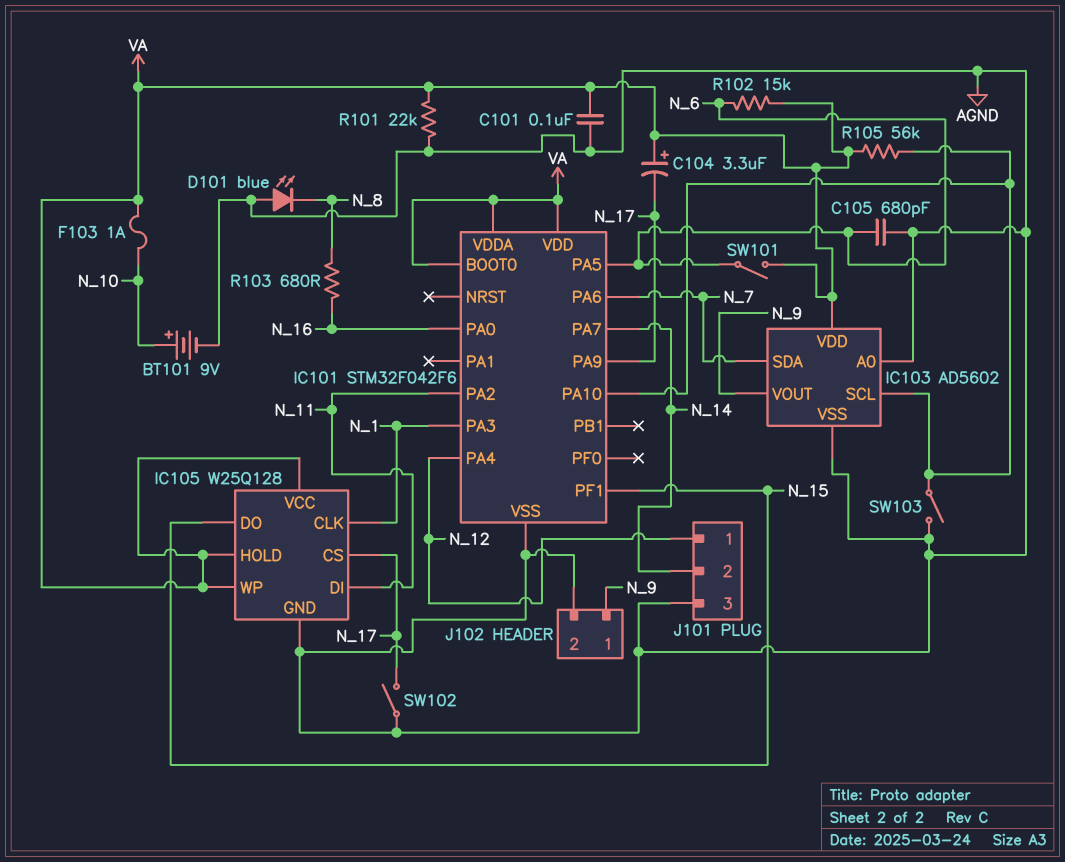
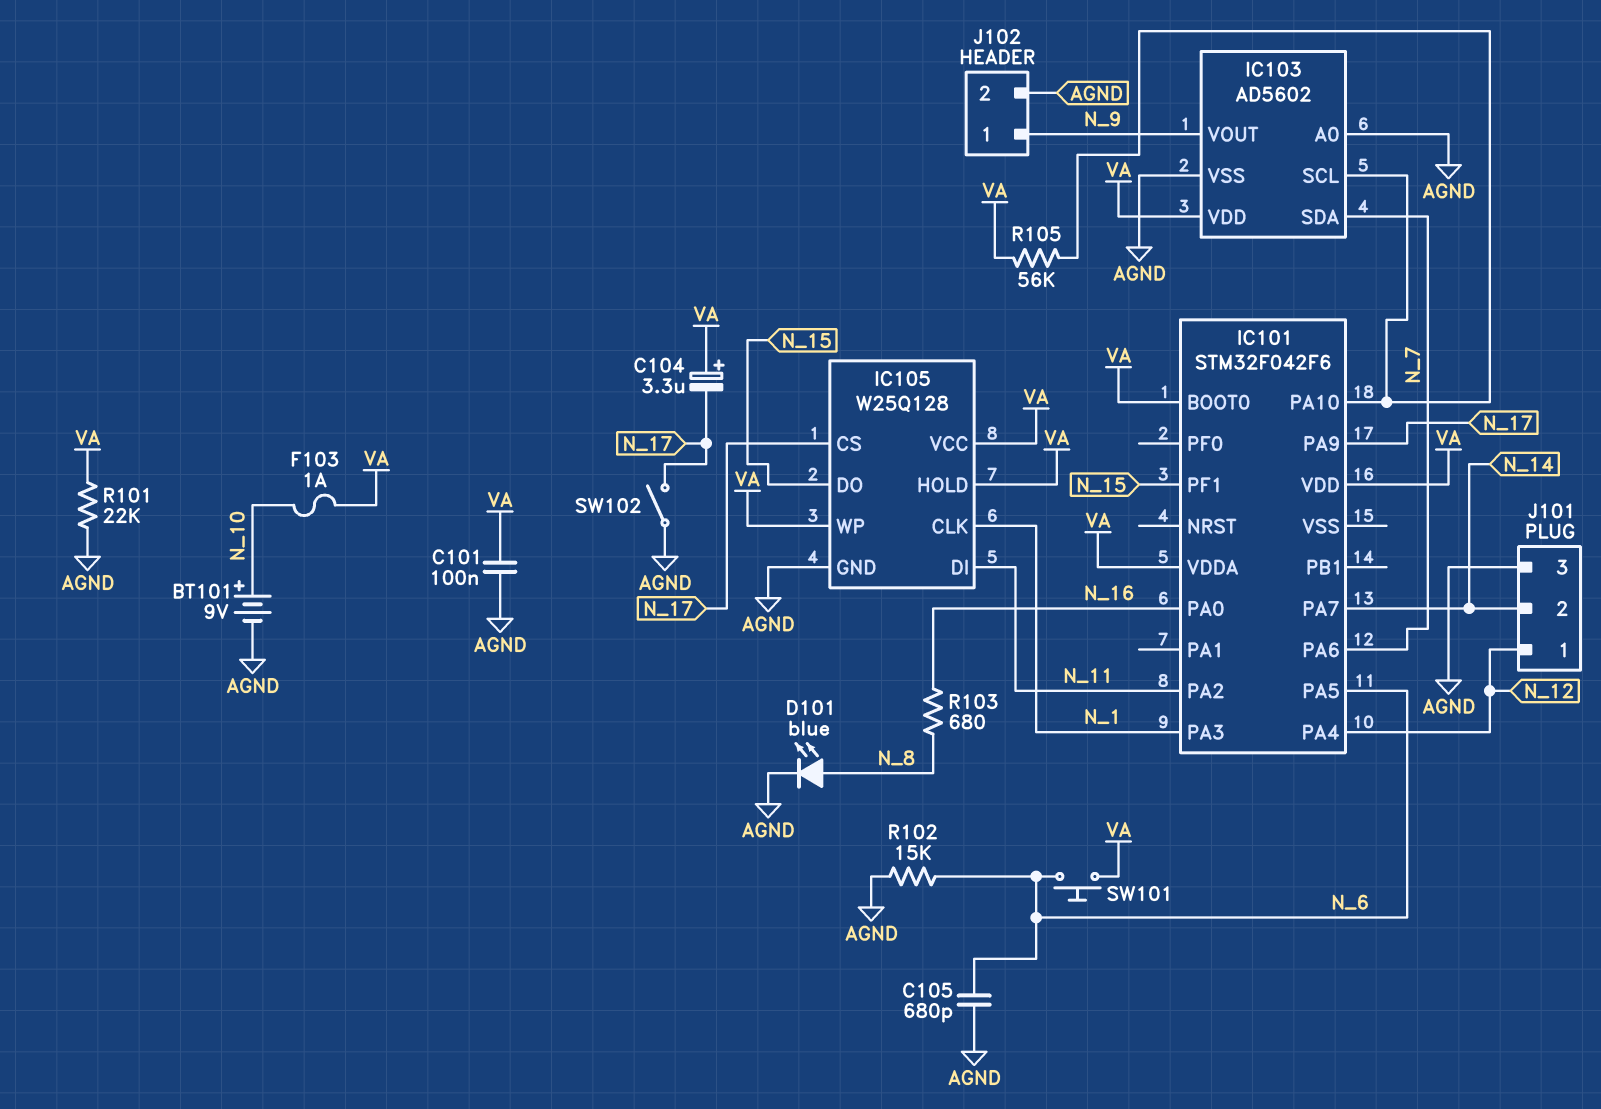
D101: LED blue (A AGND, K N_8) -> LED blue (A N_8, K AGND)
IC101 pin VSS: AGND -> none
R102: 15k (N_6, VA) -> 15k (AGND, N_6)
SW101: switch (N_6, VA) -> button (N_6, VA)
SW103: switch (AGND, IC101/PA10) -> none

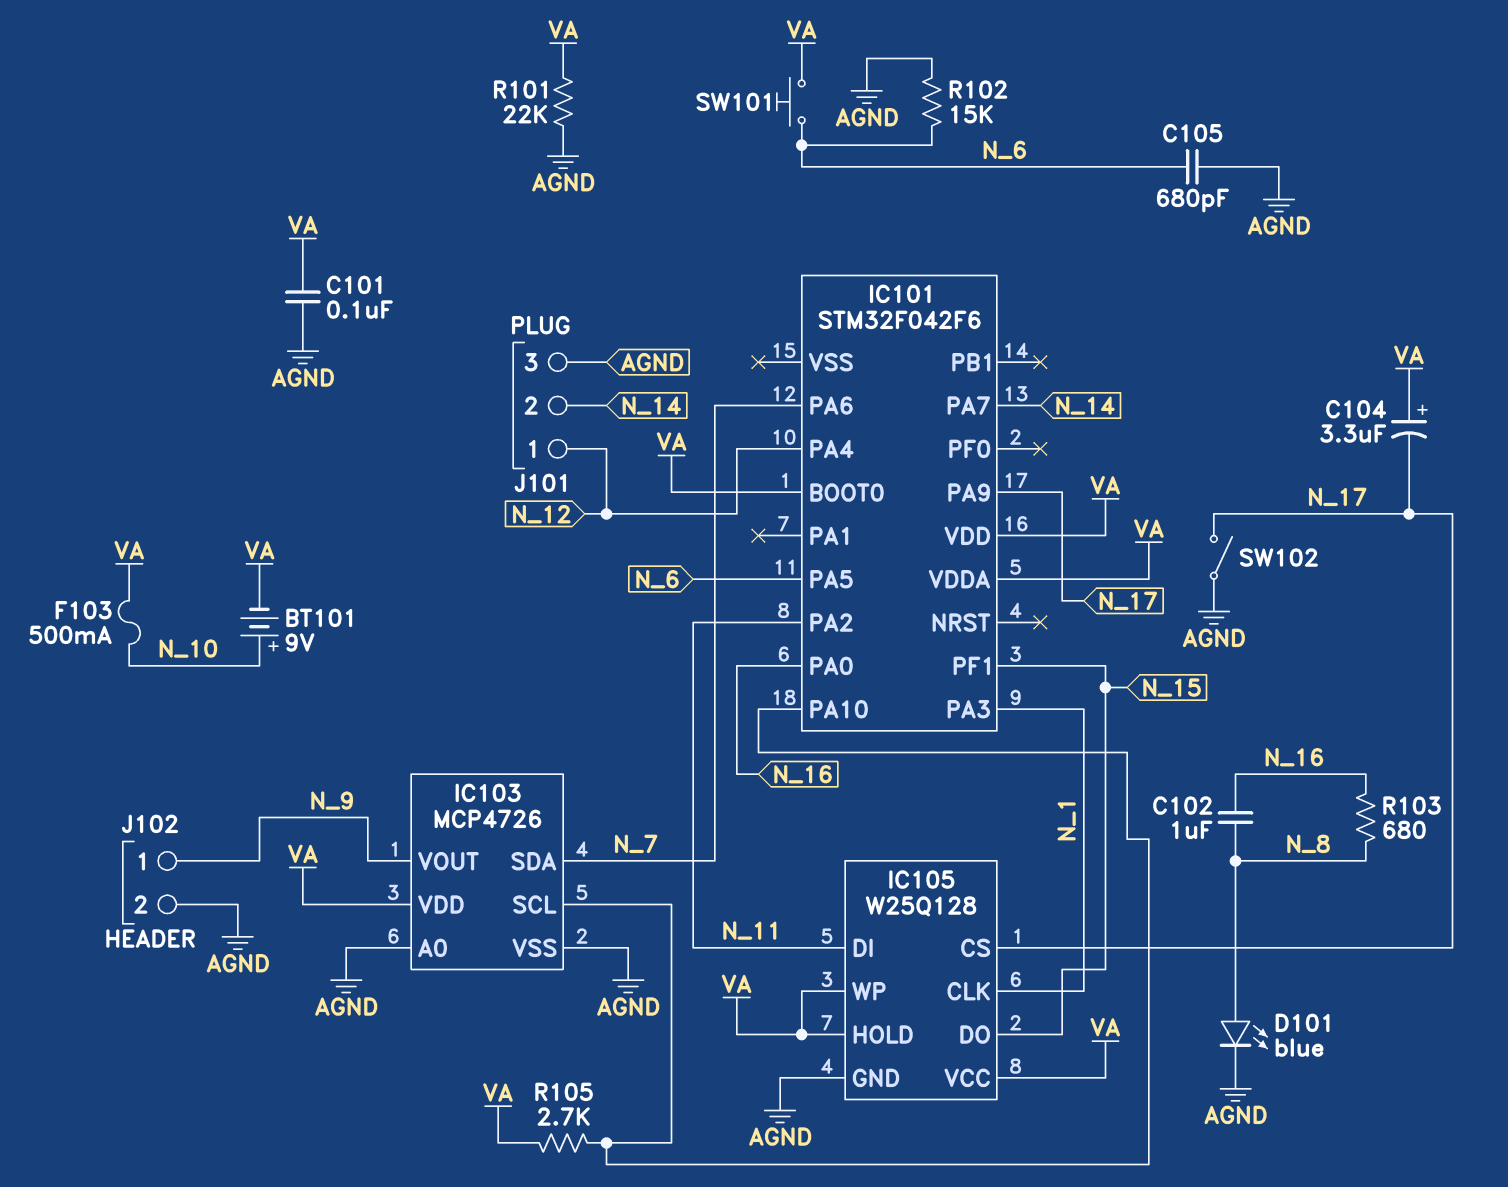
BT101: 9V (plus N_10, minus AGND) -> 9V (plus N_10, minus VA)
C102: none -> 1uF (N_8, N_16)
F103: 1A (N_10, VA) -> 500mA (N_10, VA)
IC103: AD5602 -> MCP4726
R105: 56k (IC101/PA10, VA) -> 2.7k (IC101/PA10, VA)

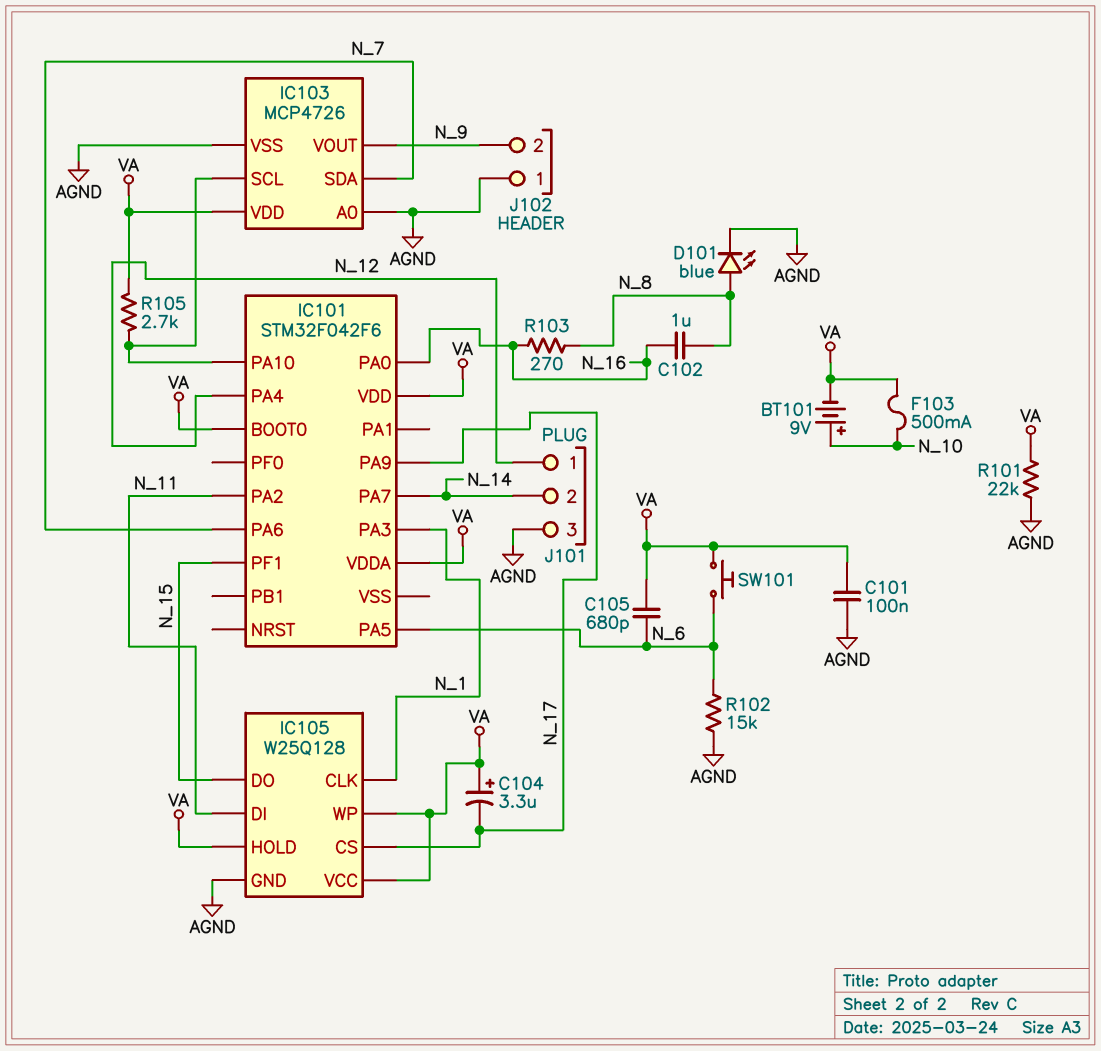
C105: 680pF (AGND, N_6) -> 680pF (N_6, VA)
J102 pin 1: N_9 -> AGND
J102 pin 2: AGND -> N_9
R103: 680 (N_8, N_16) -> 270 (N_8, N_16)
SW102: switch (AGND, N_17) -> none

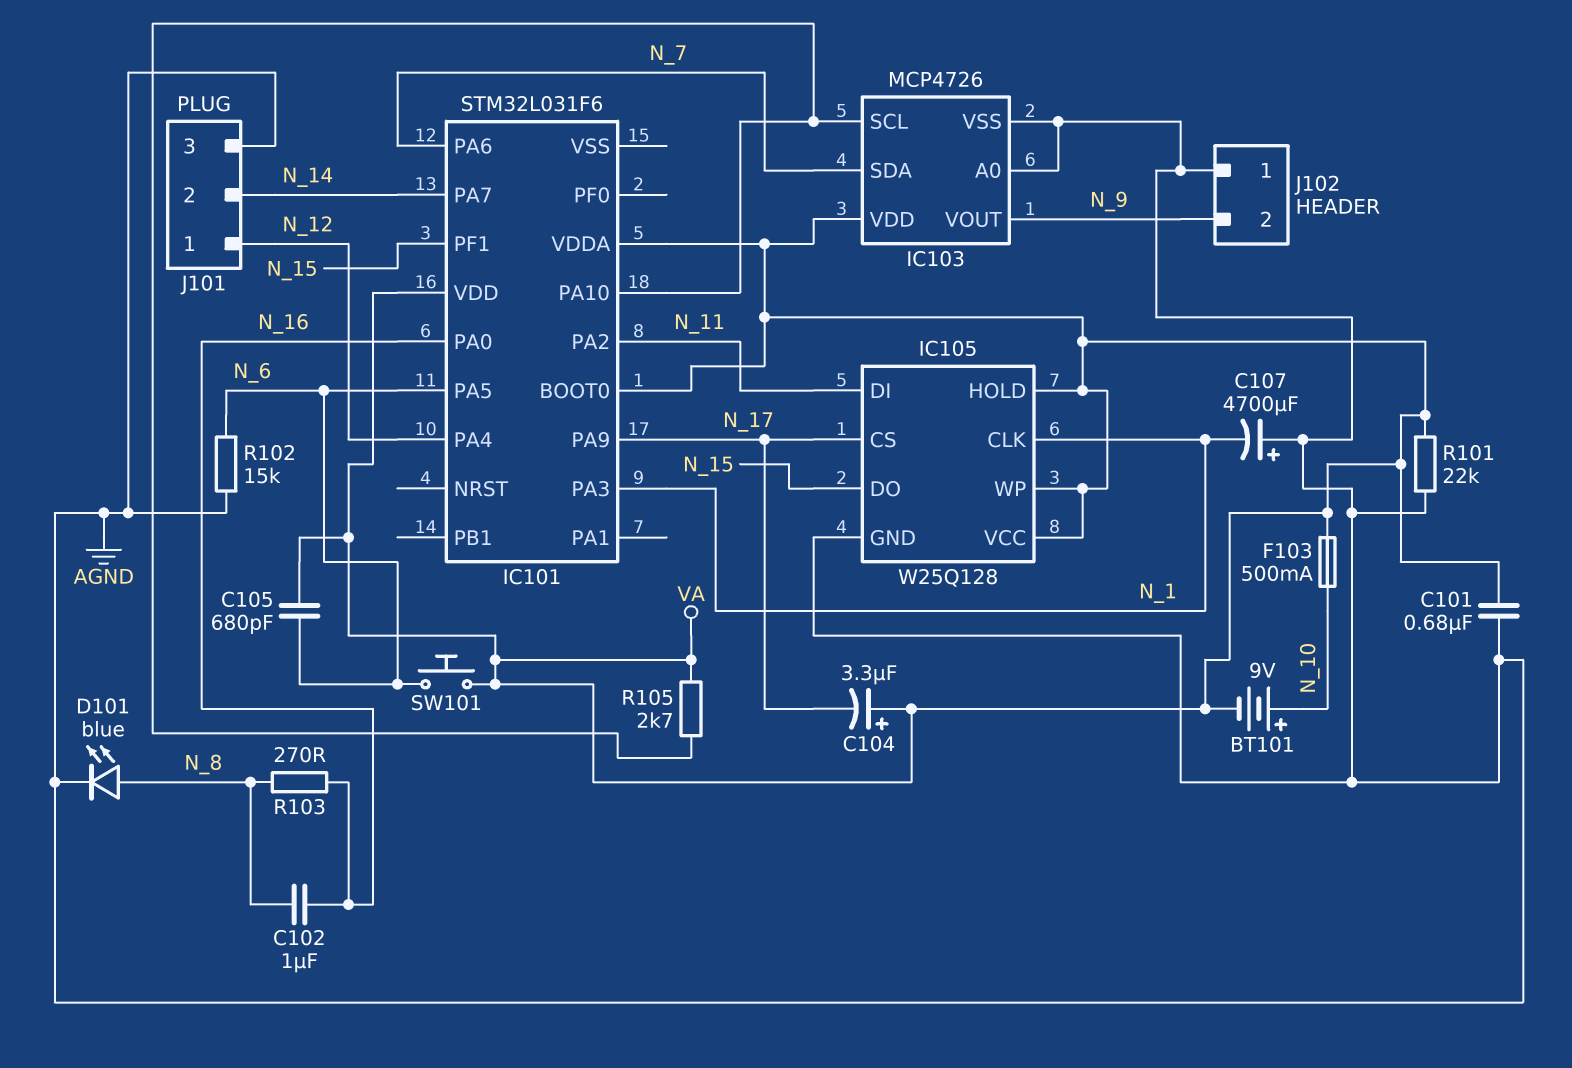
C101: 100nF (AGND, VA) -> 680nF (AGND, VA)
C107: none -> 4700uF (plus AGND, minus N_1)
IC101: STM32F042F6 -> STM32L031F6

